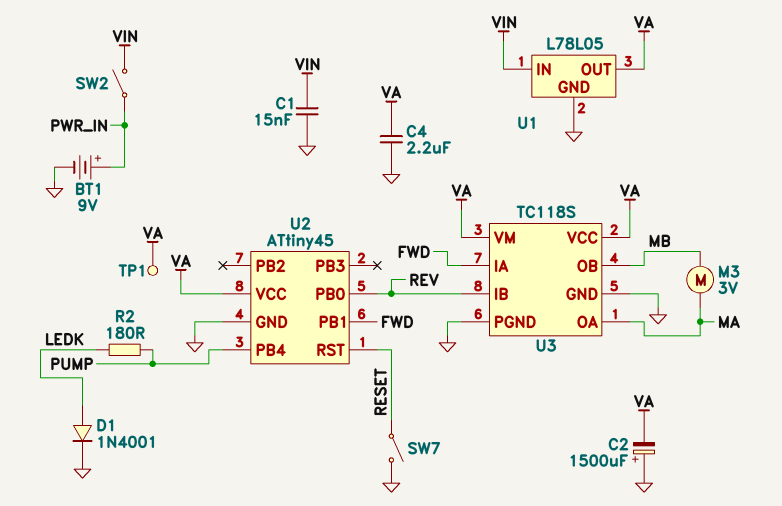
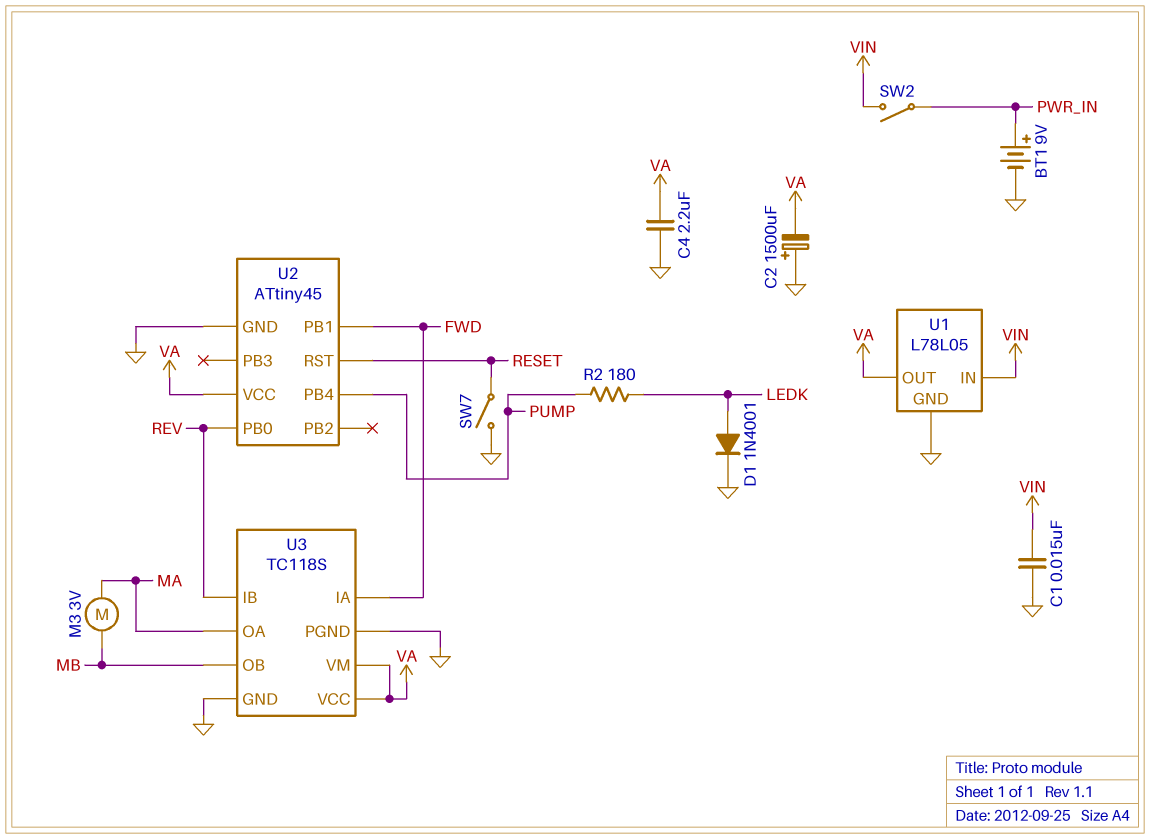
TP1: test point (VA) -> none

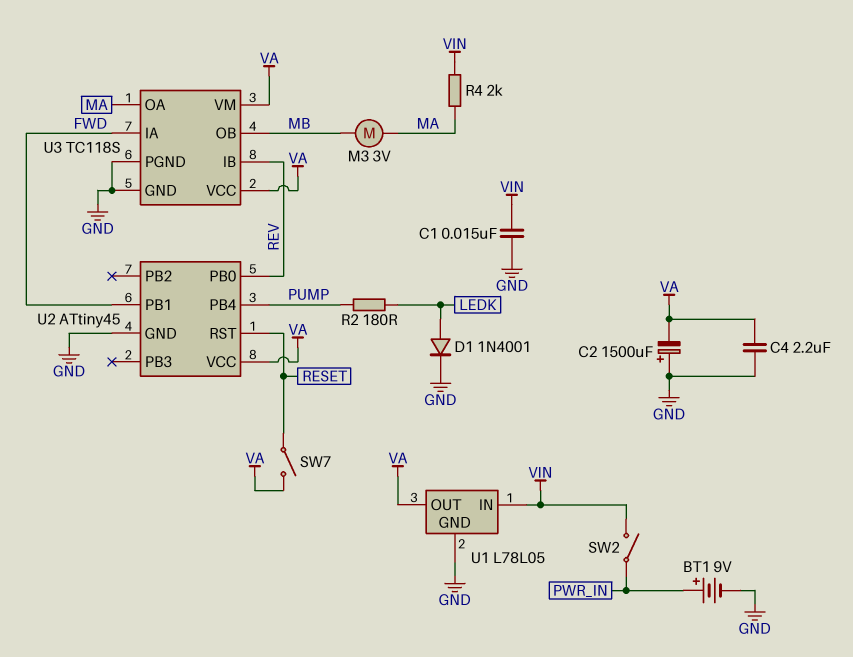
R4: none -> 2k (MA, VIN)
SW7: switch (GND, RESET) -> switch (RESET, VA)

